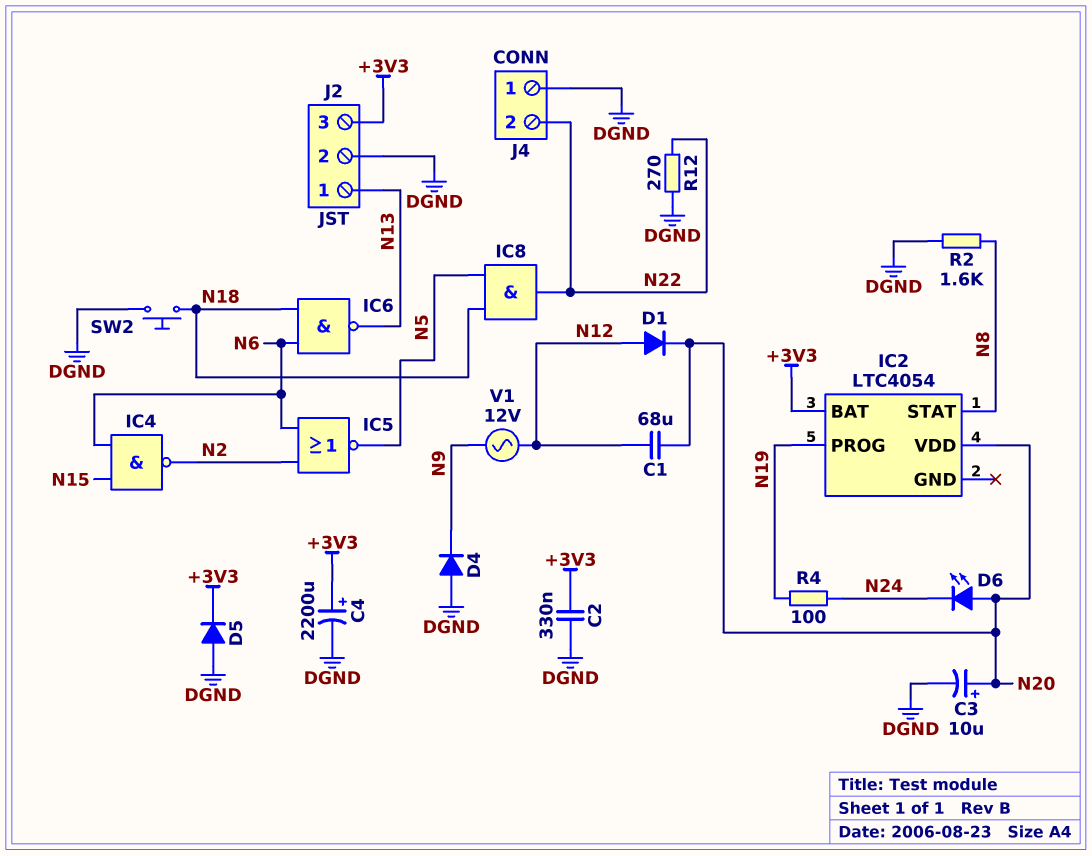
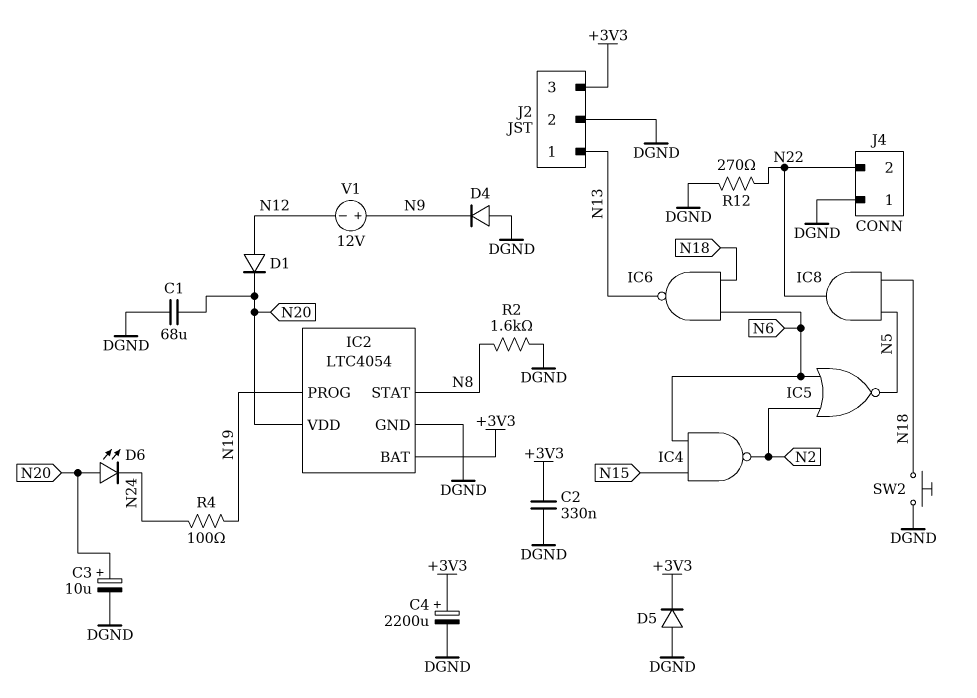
C1: 68uF (N12, N20) -> 68uF (DGND, N20)
IC2 pin GND: none -> DGND
V1: AC 12V (N9, N12) -> 12V (plus N9, minus N12)

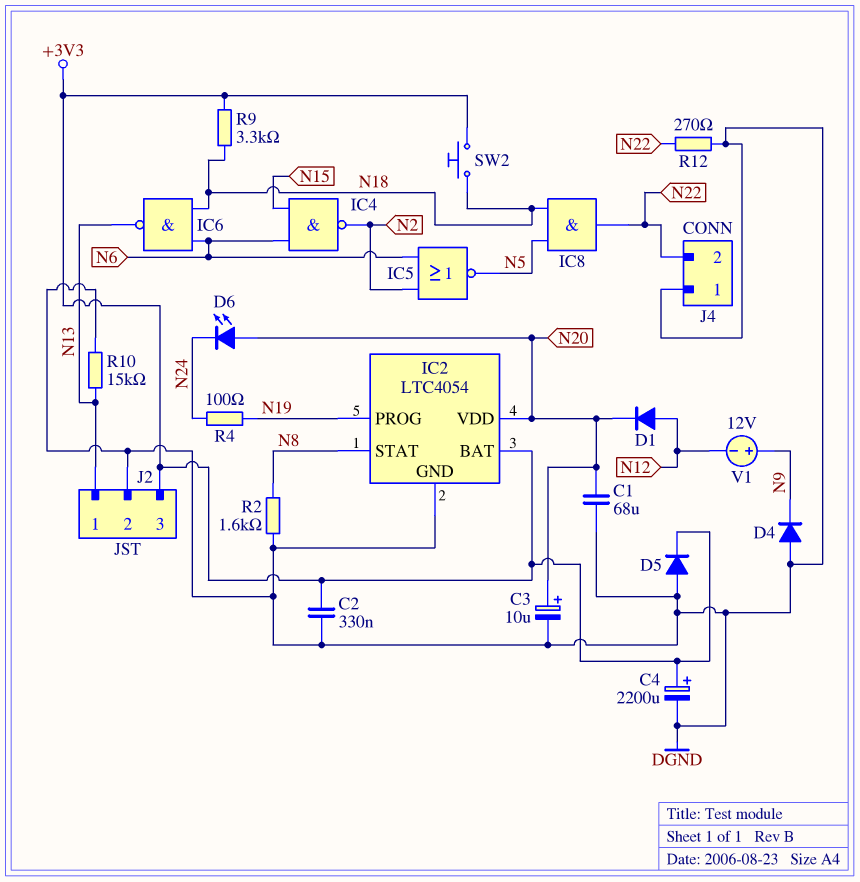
R9: none -> 3.3k (+3V3, N18)
R10: none -> 15k (DGND, N13)
SW2: button (DGND, N18) -> button (+3V3, N18)

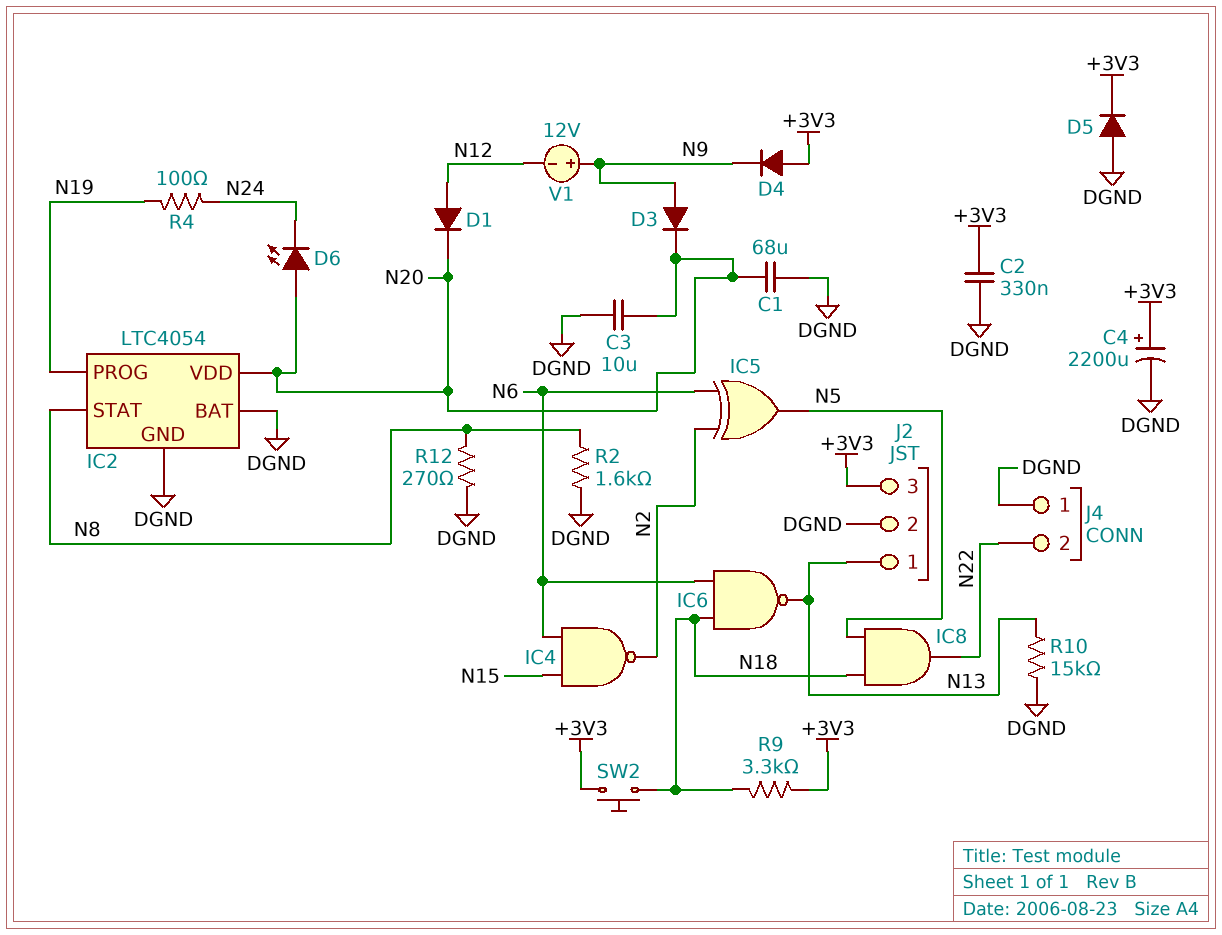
C3: 10uF (plus N20, minus DGND) -> 10uF (DGND, N20)
D3: none -> diode (A N9, K N20)
D4: diode (A DGND, K N9) -> diode (A +3V3, K N9)
IC2 pin BAT: +3V3 -> DGND
IC5: NOR (in N2, in N6, out N5) -> XOR (in N2, in N6, out N5)
R12: 270 (DGND, N22) -> 270 (DGND, N8)

